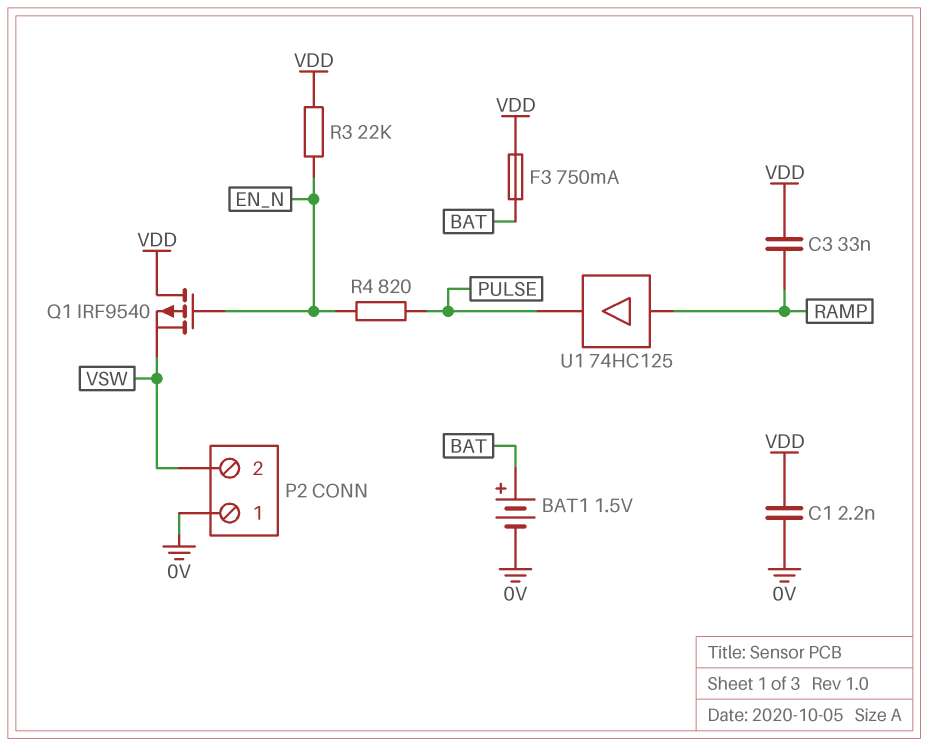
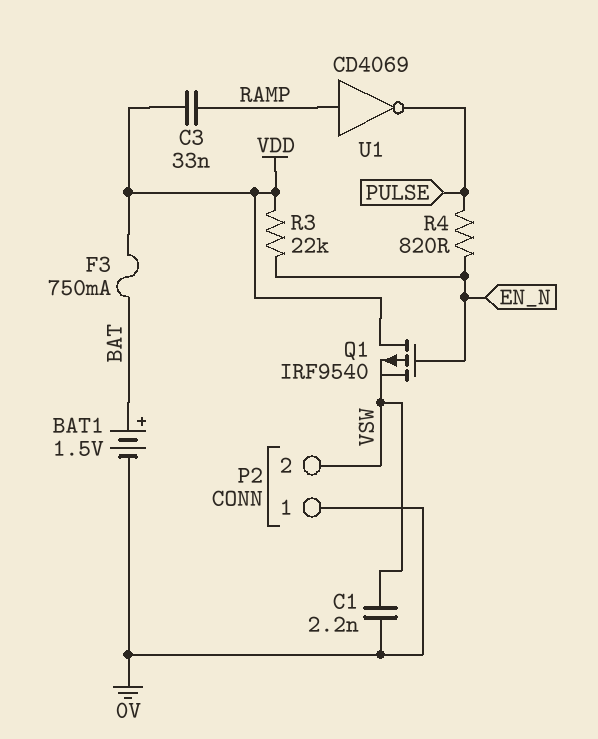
C1: 2.2nF (0V, VDD) -> 2.2nF (0V, VSW)
U1: buffer 74HC125 (in RAMP, out PULSE) -> NOT CD4069 (in RAMP, out PULSE)

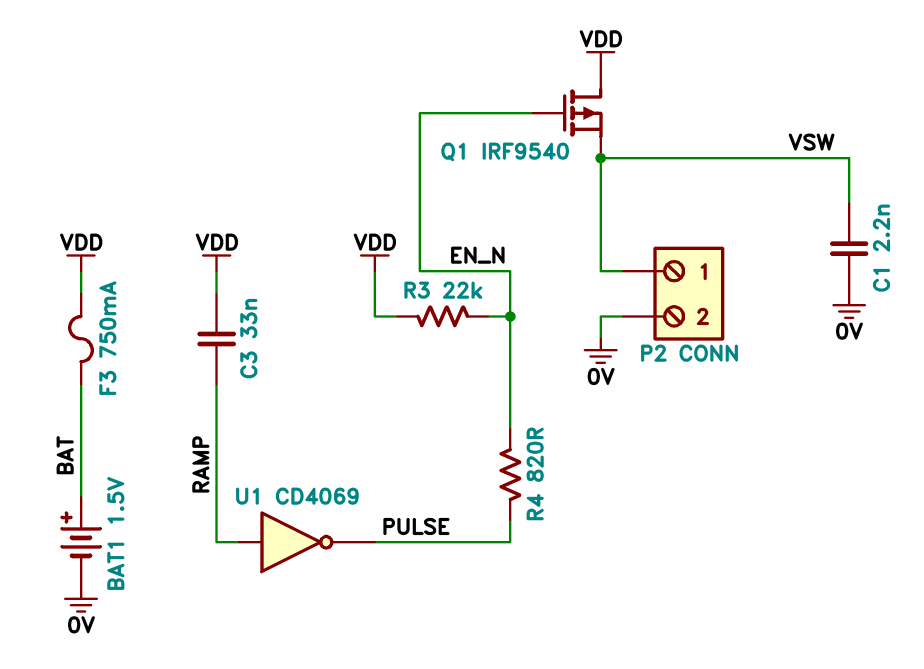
P2 pin 1: 0V -> VSW
P2 pin 2: VSW -> 0V

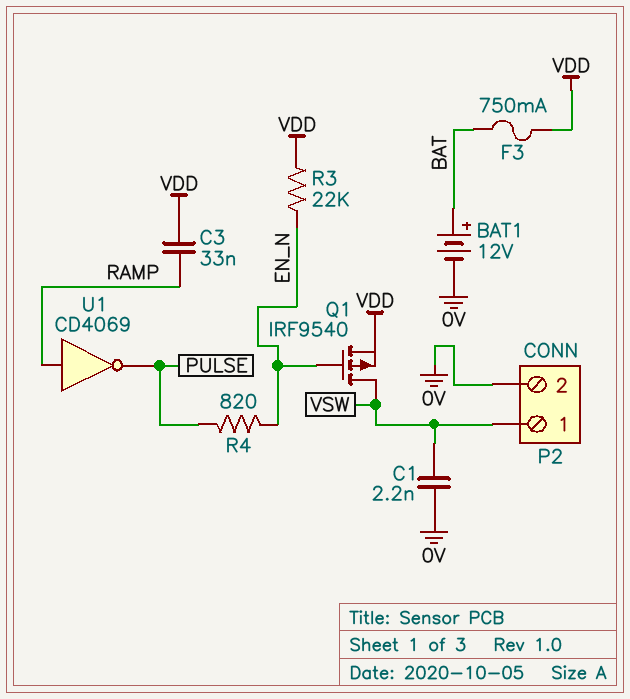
BAT1: 1.5V (plus BAT, minus 0V) -> 12V (plus BAT, minus 0V)
Q1: PMOS IRF9540 (G EN_N, D VDD, S VSW) -> PMOS IRF9540 (G EN_N, D VSW, S VDD)

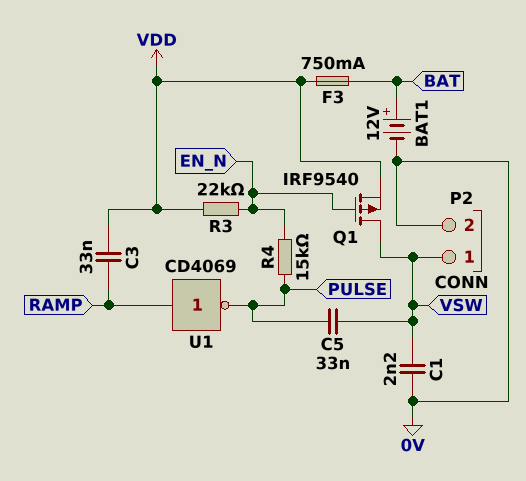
C5: none -> 33nF (PULSE, VSW)
R4: 820 (EN_N, PULSE) -> 15k (EN_N, PULSE)

